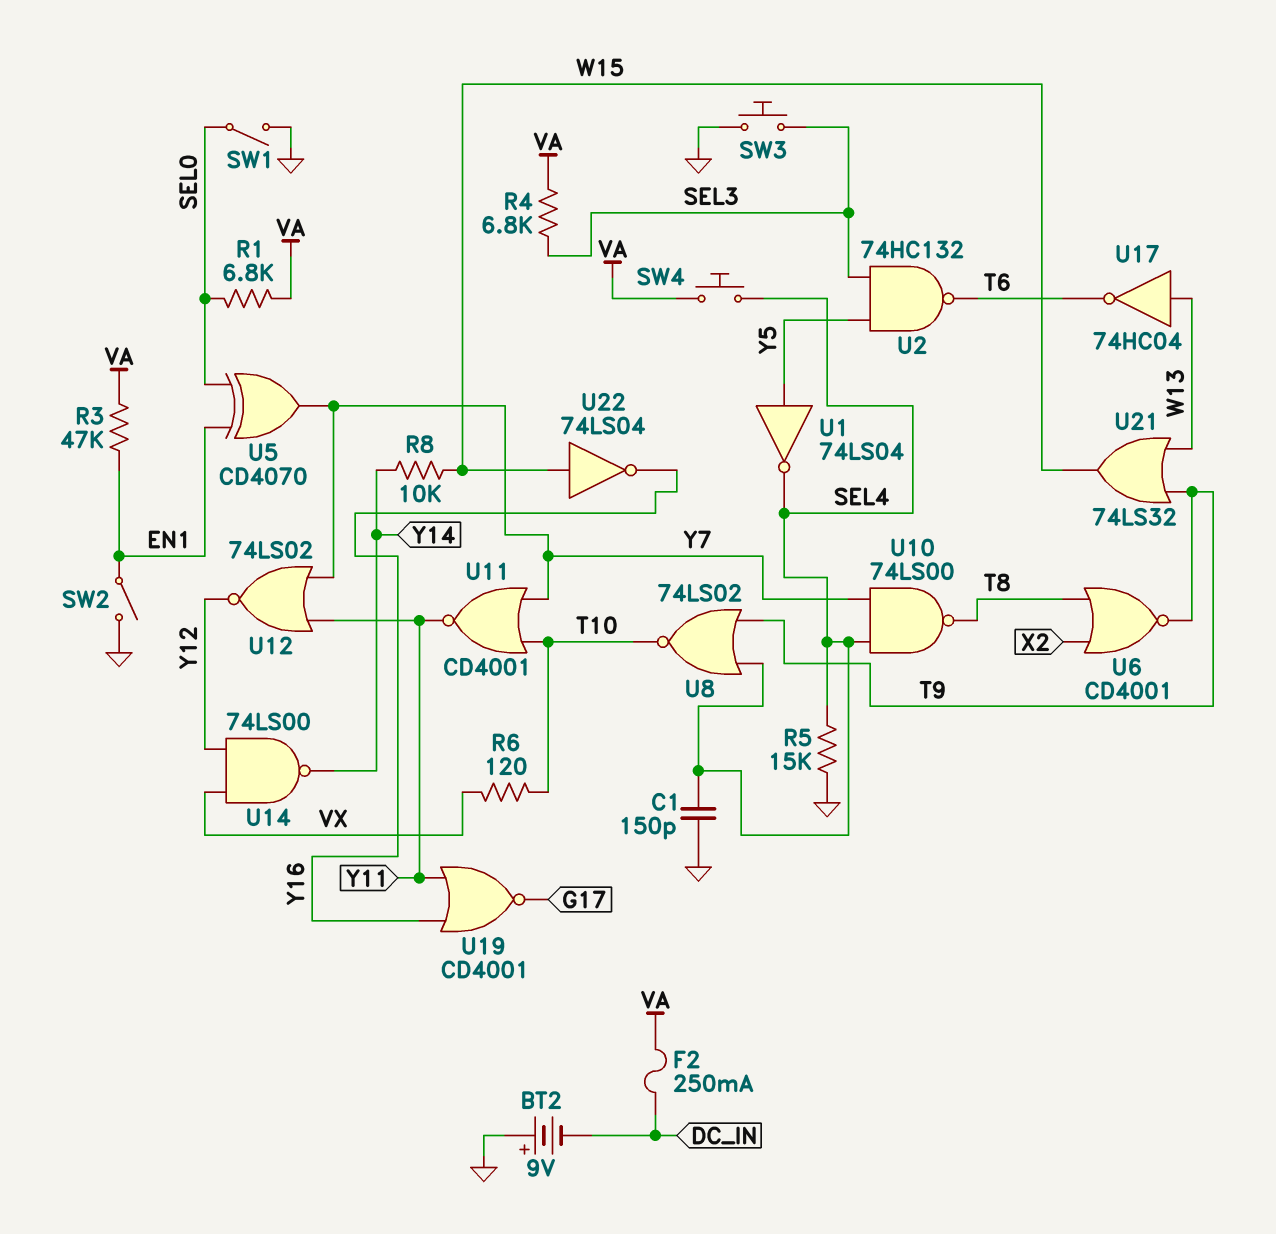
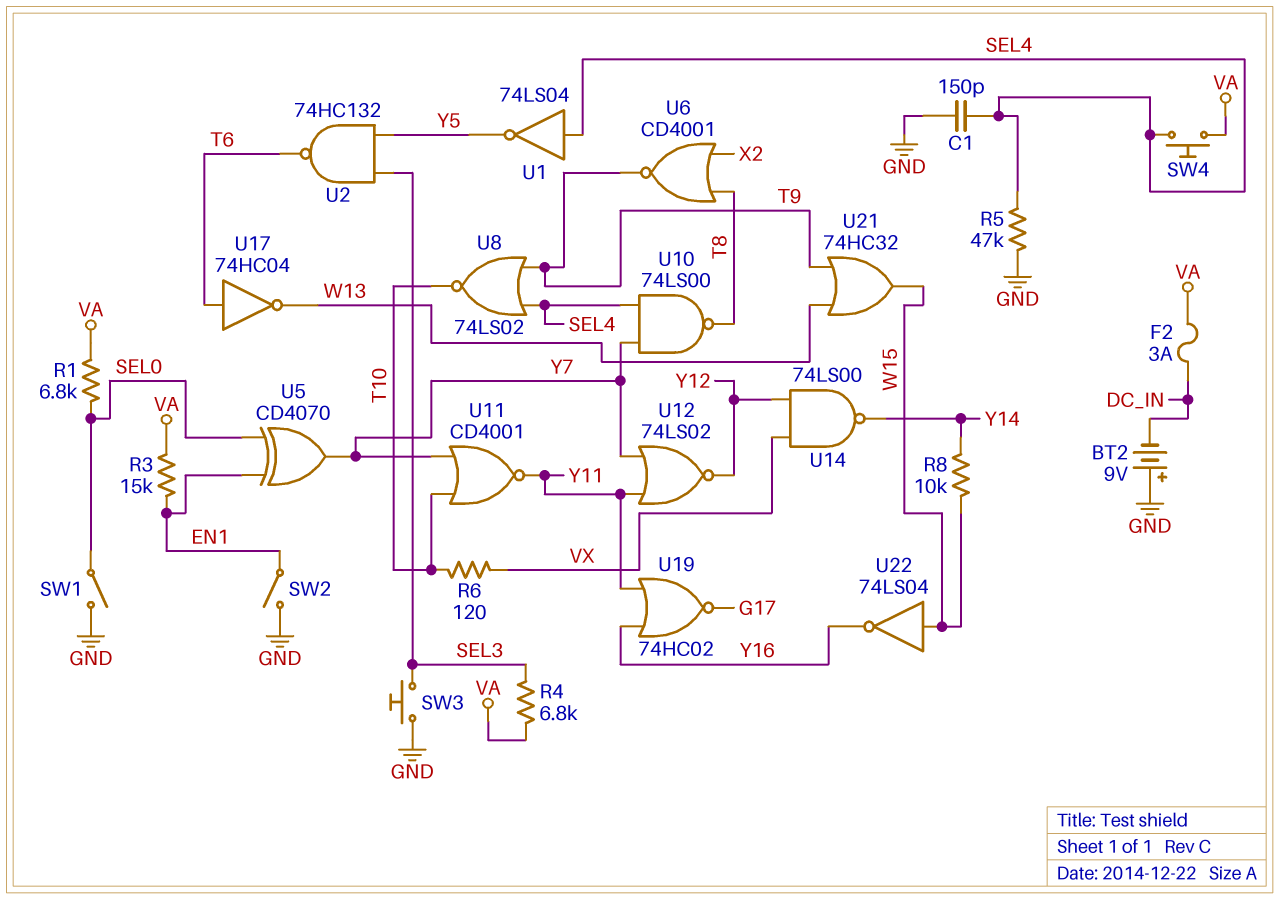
F2: 250mA (DC_IN, VA) -> 3A (DC_IN, VA)
R3: 47k (EN1, VA) -> 15k (EN1, VA)
R5: 15k (GND, SEL4) -> 47k (GND, SEL4)
U1: NOT 74LS04 (in Y5, out SEL4) -> NOT 74LS04 (in SEL4, out Y5)
U17: NOT 74HC04 (in W13, out T6) -> NOT 74HC04 (in T6, out W13)
U19: NOR CD4001 (in Y11, in Y16, out G17) -> NOR 74HC02 (in Y11, in Y16, out G17)
U21: OR 74LS32 (in T9, in W13, out W15) -> OR 74HC32 (in T9, in W13, out W15)

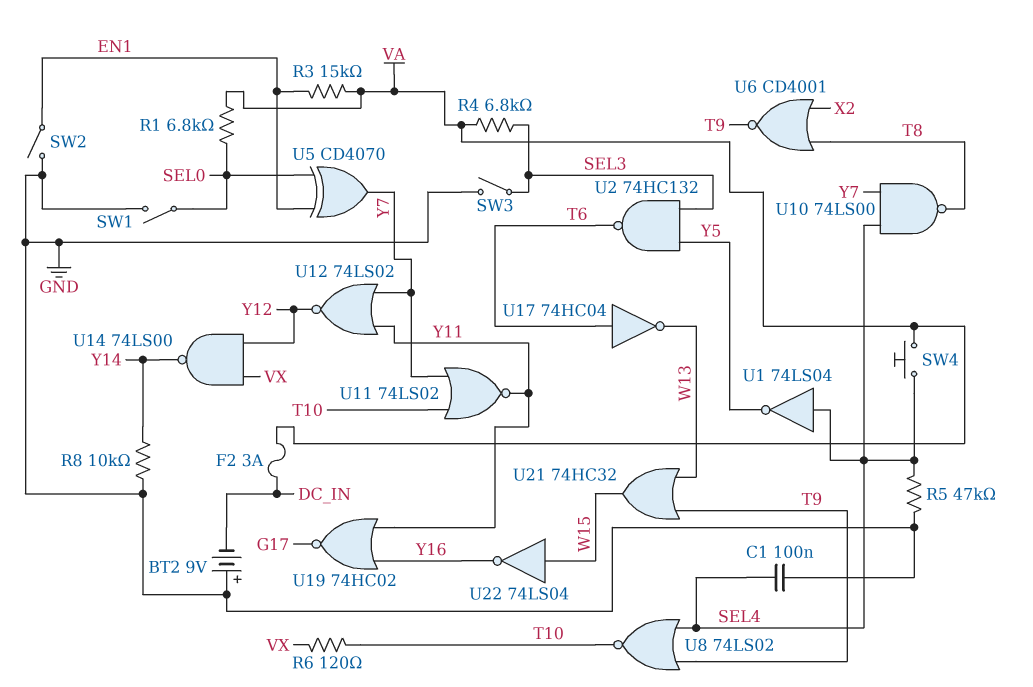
C1: 150pF (GND, SEL4) -> 100nF (GND, SEL4)
R8: 10k (W15, Y14) -> 10k (GND, Y14)
SW3: button (GND, SEL3) -> switch (GND, SEL3)
U11: NOR CD4001 (in T10, in Y7, out Y11) -> NOR 74LS02 (in T10, in Y7, out Y11)

